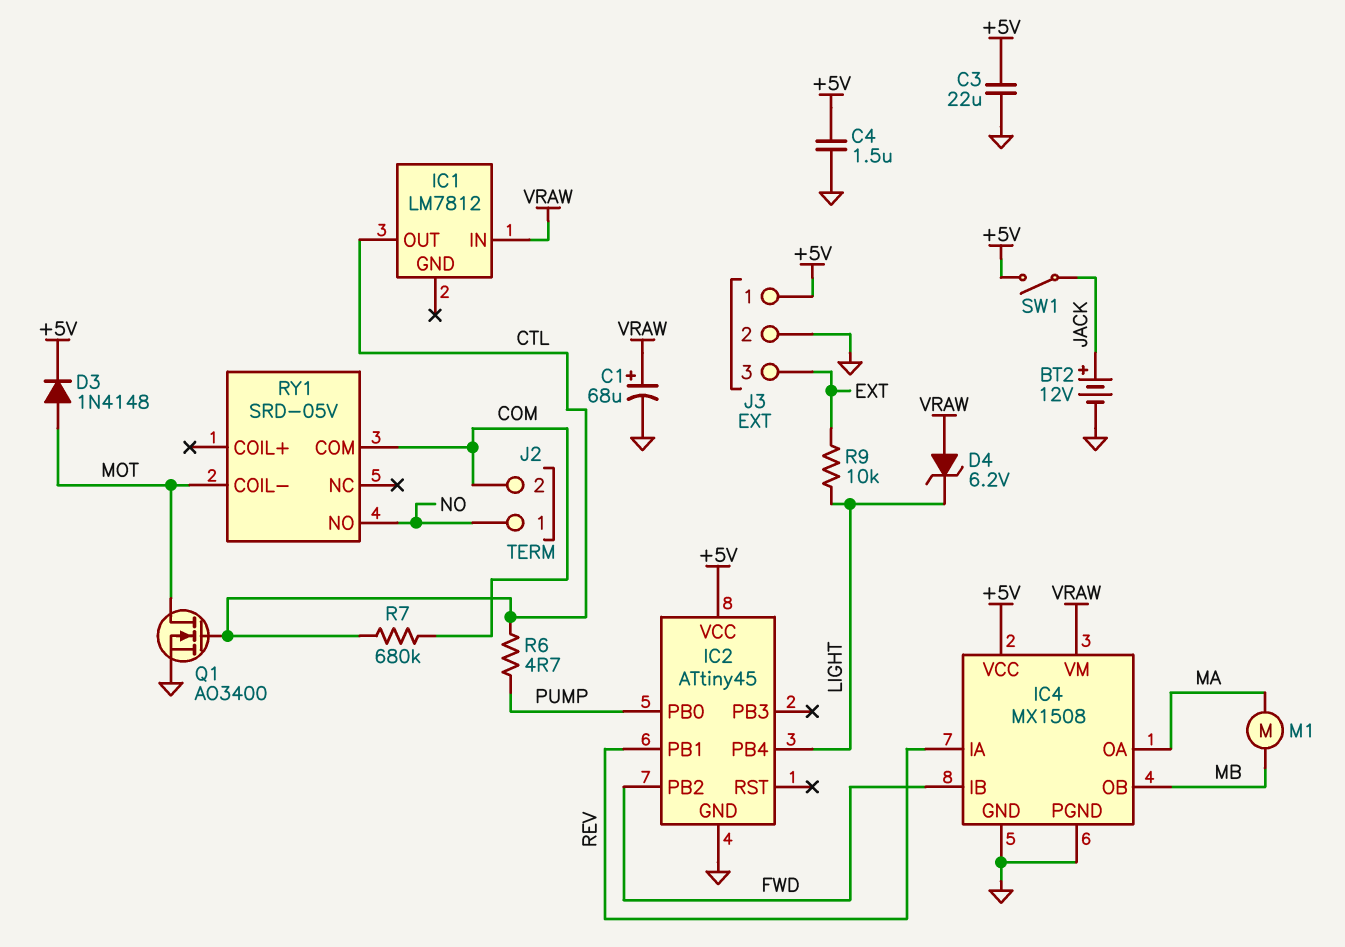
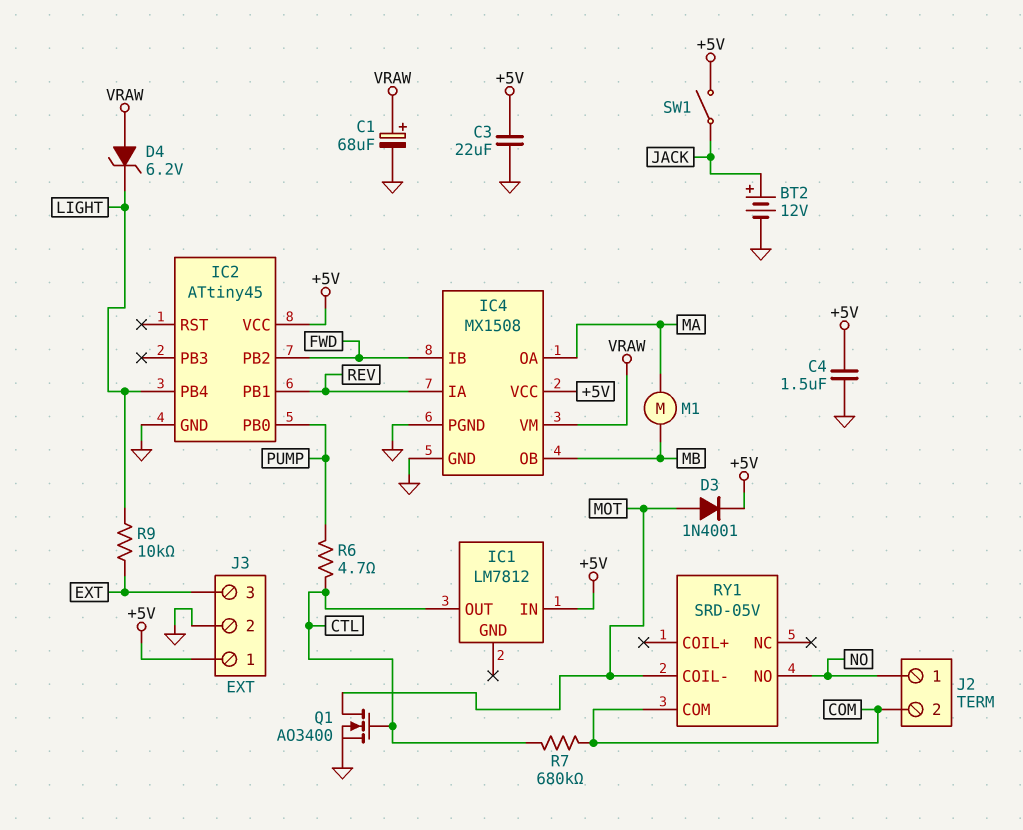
D3: diode 1N4148 (A MOT, K +5V) -> diode 1N4001 (A MOT, K +5V)
IC1 pin IN: VRAW -> +5V

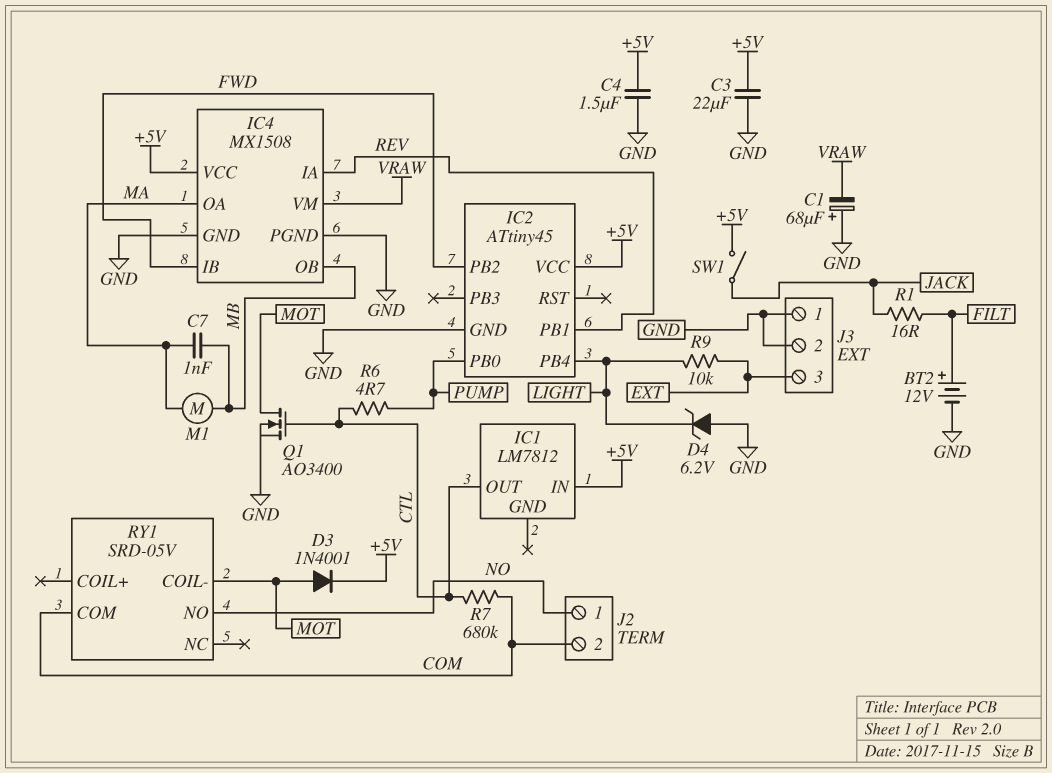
BT2: 12V (plus JACK, minus GND) -> 12V (plus FILT, minus GND)
C1: 68uF (plus VRAW, minus GND) -> 68uF (plus GND, minus VRAW)
C7: none -> 1nF (MA, MB)
D4: zener 6.2V (A VRAW, K LIGHT) -> zener 6.2V (A GND, K LIGHT)
J3 pin 1: +5V -> GND
R1: none -> 16 (FILT, JACK)

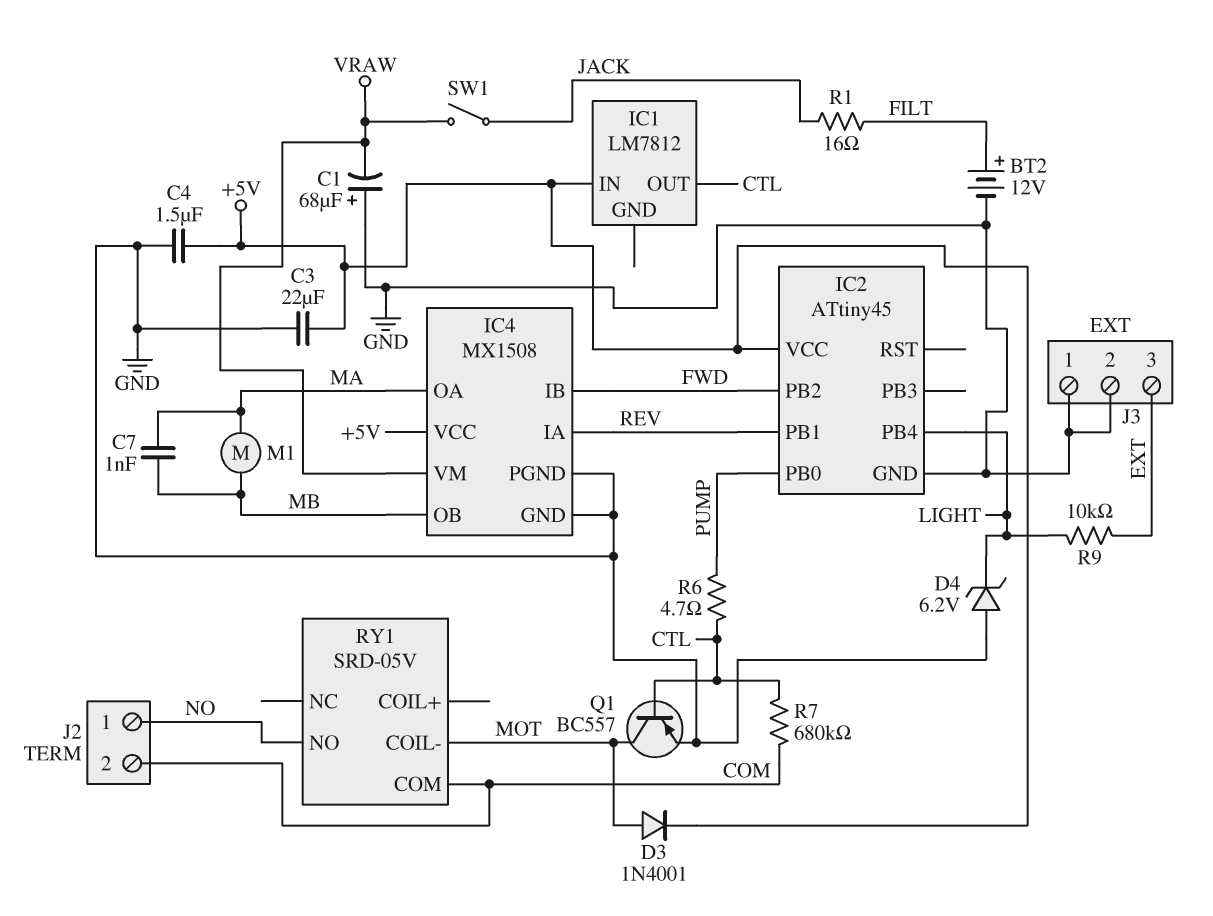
Q1: NMOS AO3400 (G CTL, D MOT, S GND) -> PNP BC557 (B CTL, C MOT, E GND)
SW1: switch (+5V, JACK) -> switch (JACK, VRAW)

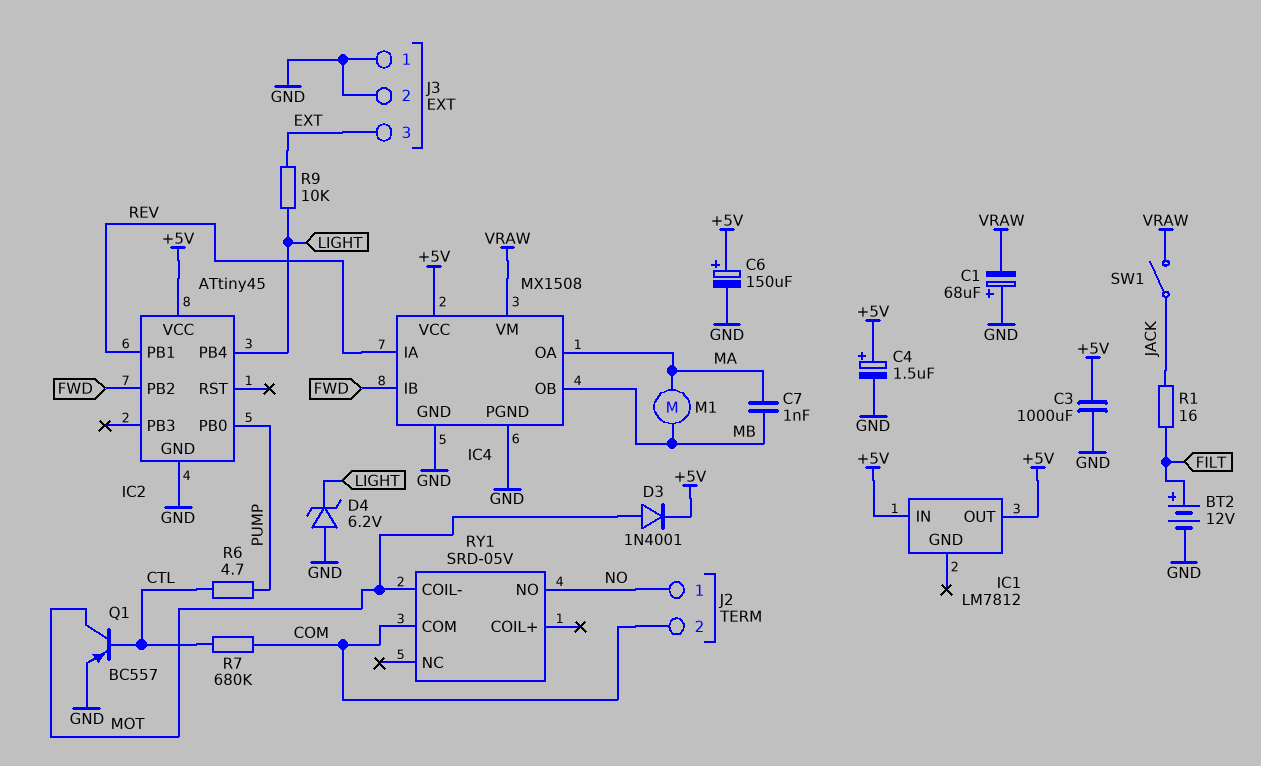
C3: 22uF (+5V, GND) -> 1000uF (+5V, GND)
C4: 1.5uF (+5V, GND) -> 1.5uF (plus +5V, minus GND)
C6: none -> 150uF (plus +5V, minus GND)
IC1 pin OUT: CTL -> +5V

